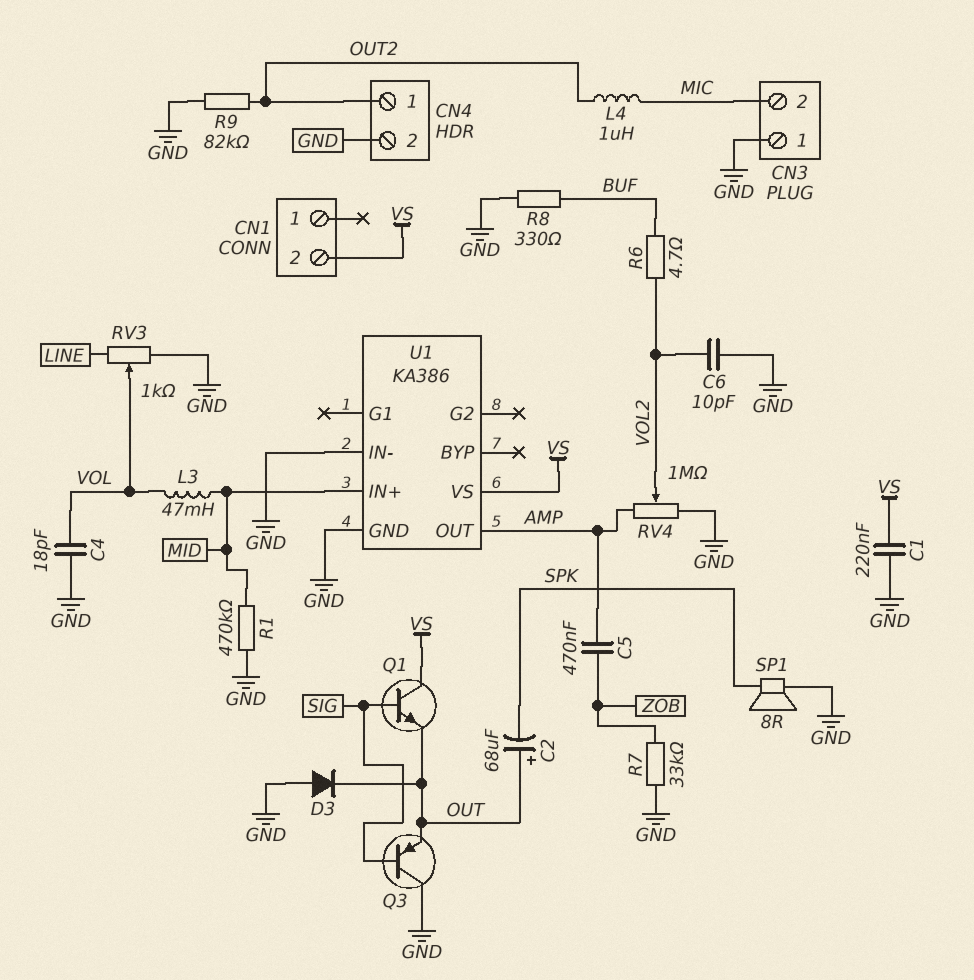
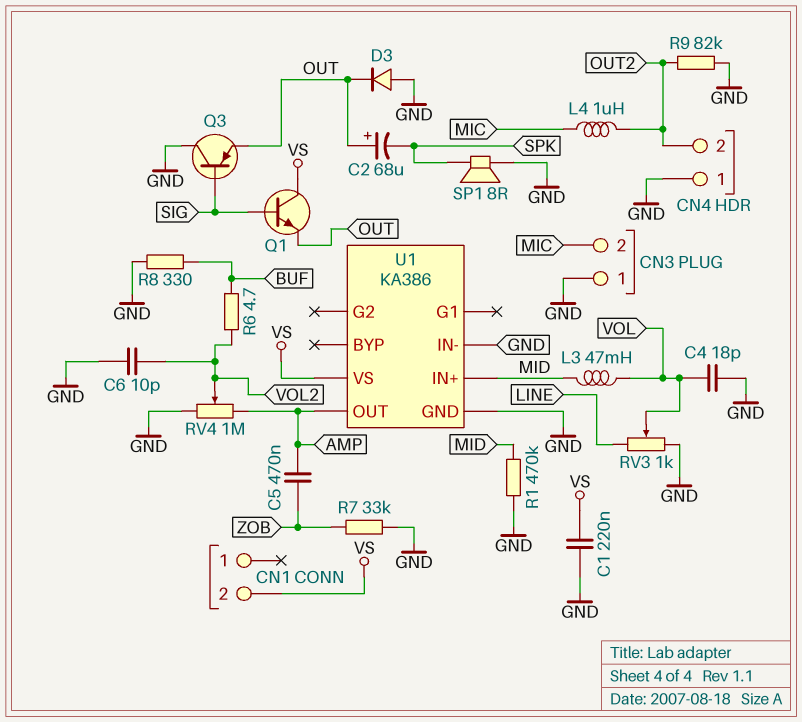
CN4 pin 1: OUT2 -> GND
CN4 pin 2: GND -> OUT2

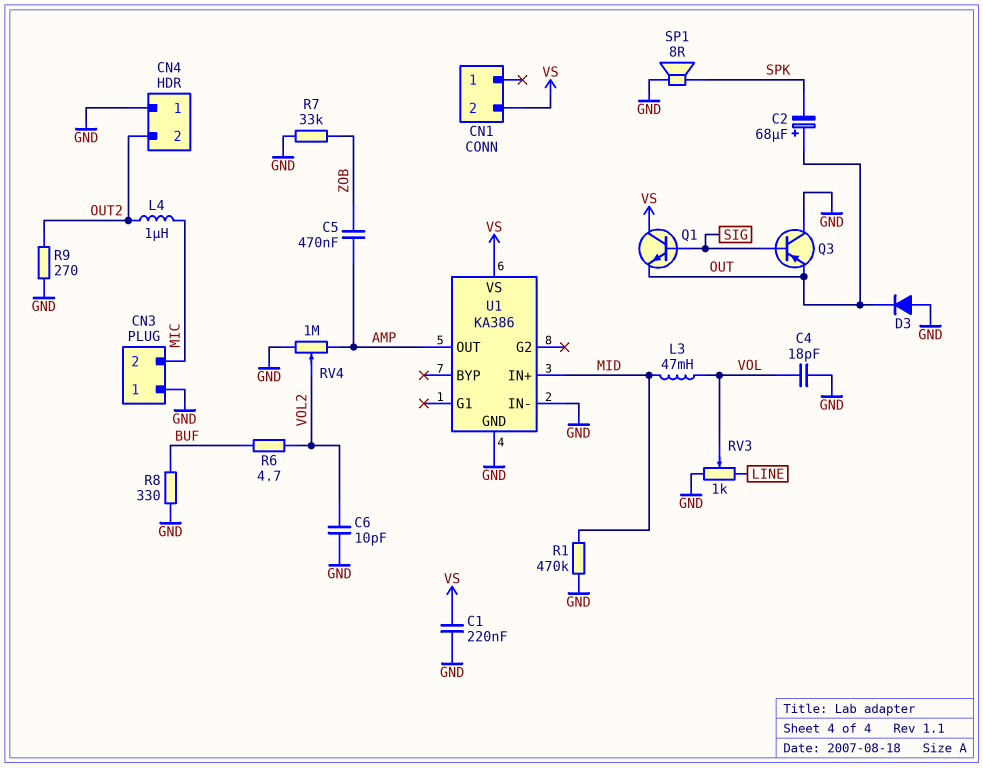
R9: 82k (GND, OUT2) -> 270 (GND, OUT2)

